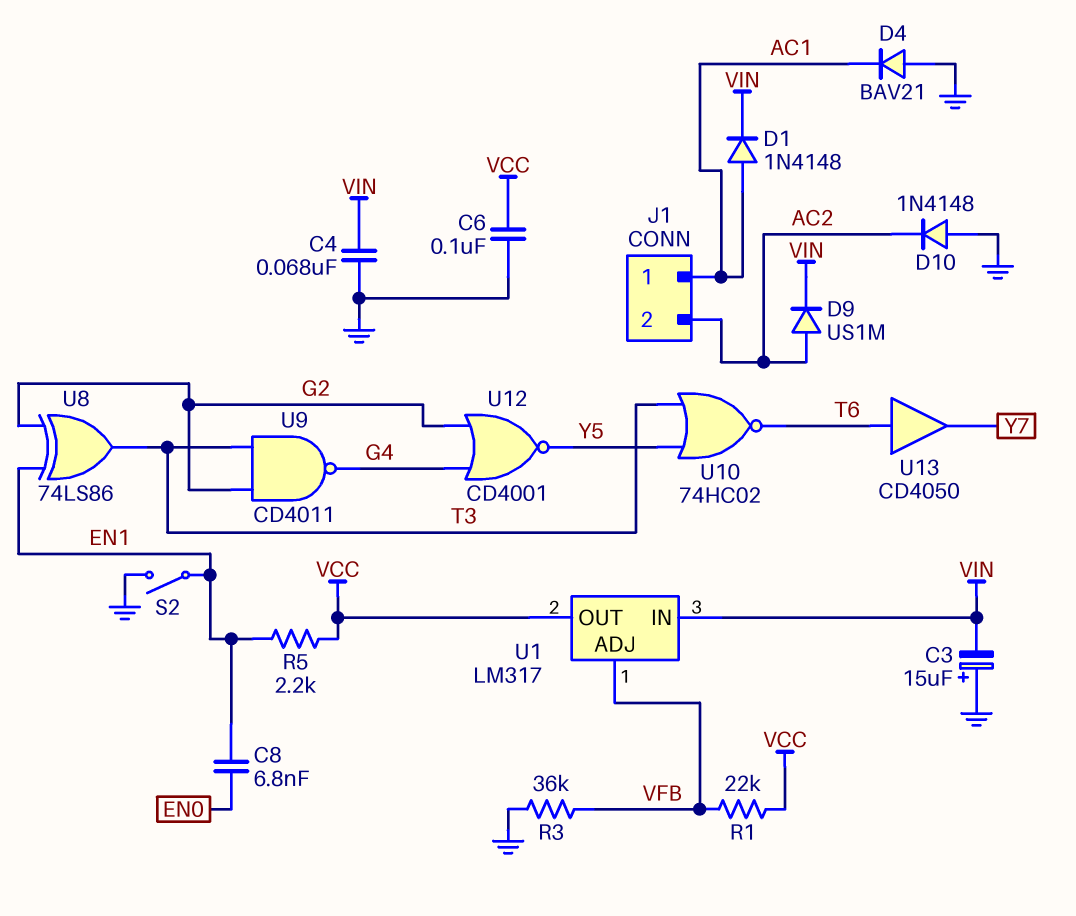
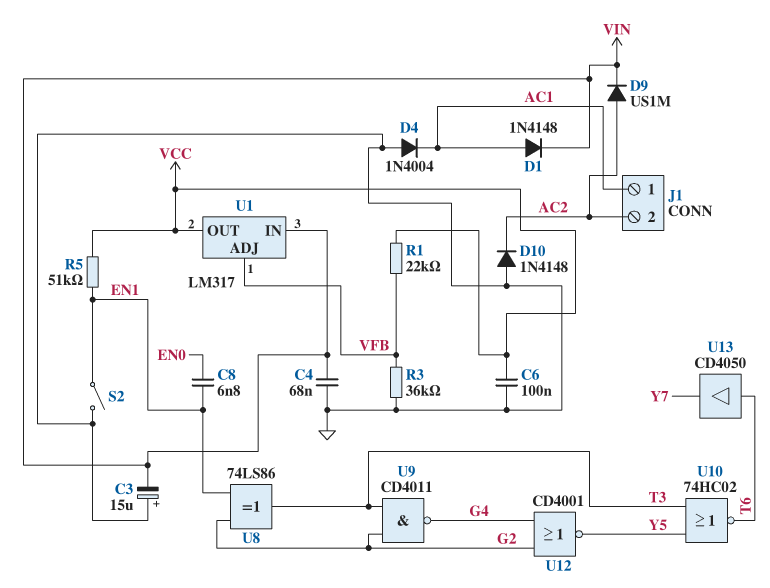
D4: diode BAV21 (A GND, K AC1) -> diode 1N4004 (A GND, K AC1)
R5: 2.2k (EN1, VCC) -> 51k (EN1, VCC)

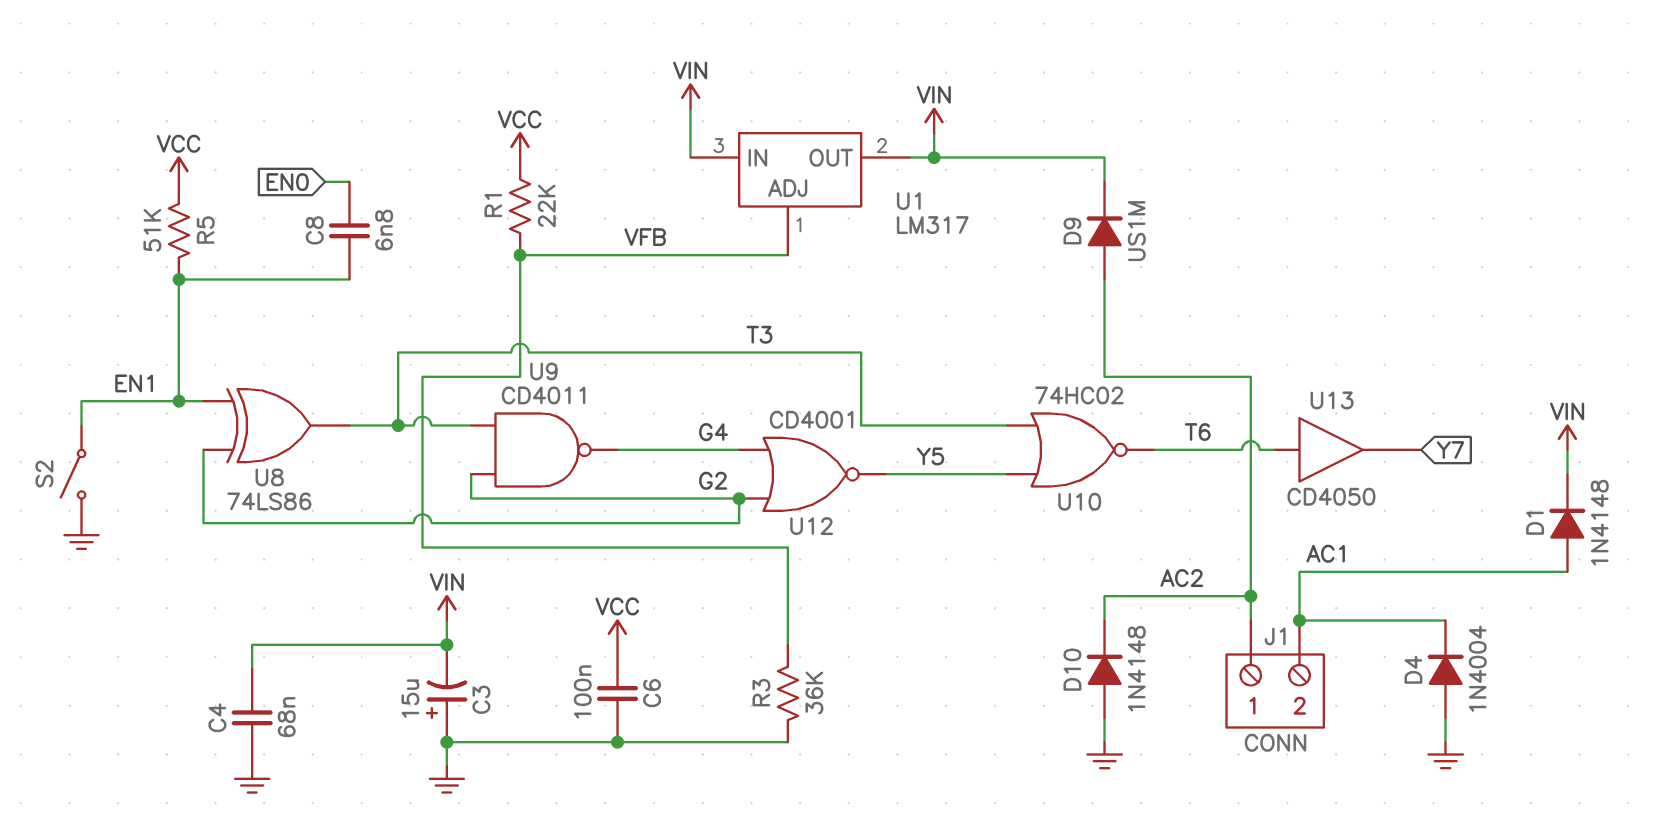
J1 pin 1: AC1 -> AC2
J1 pin 2: AC2 -> AC1
U1 pin OUT: VCC -> VIN

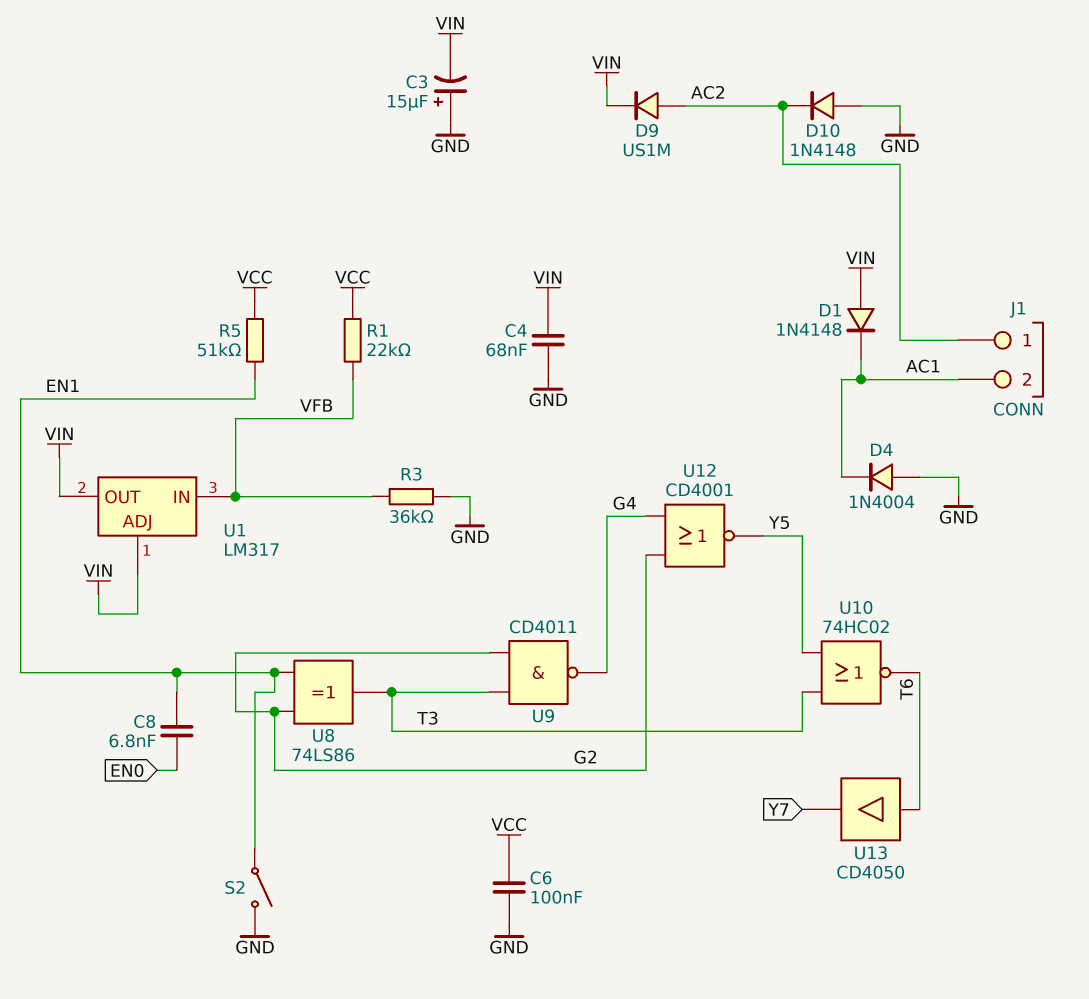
D1: diode 1N4148 (A AC1, K VIN) -> diode 1N4148 (A VIN, K AC1)
U1 pin ADJ: VFB -> VIN
U1 pin IN: VIN -> VFB

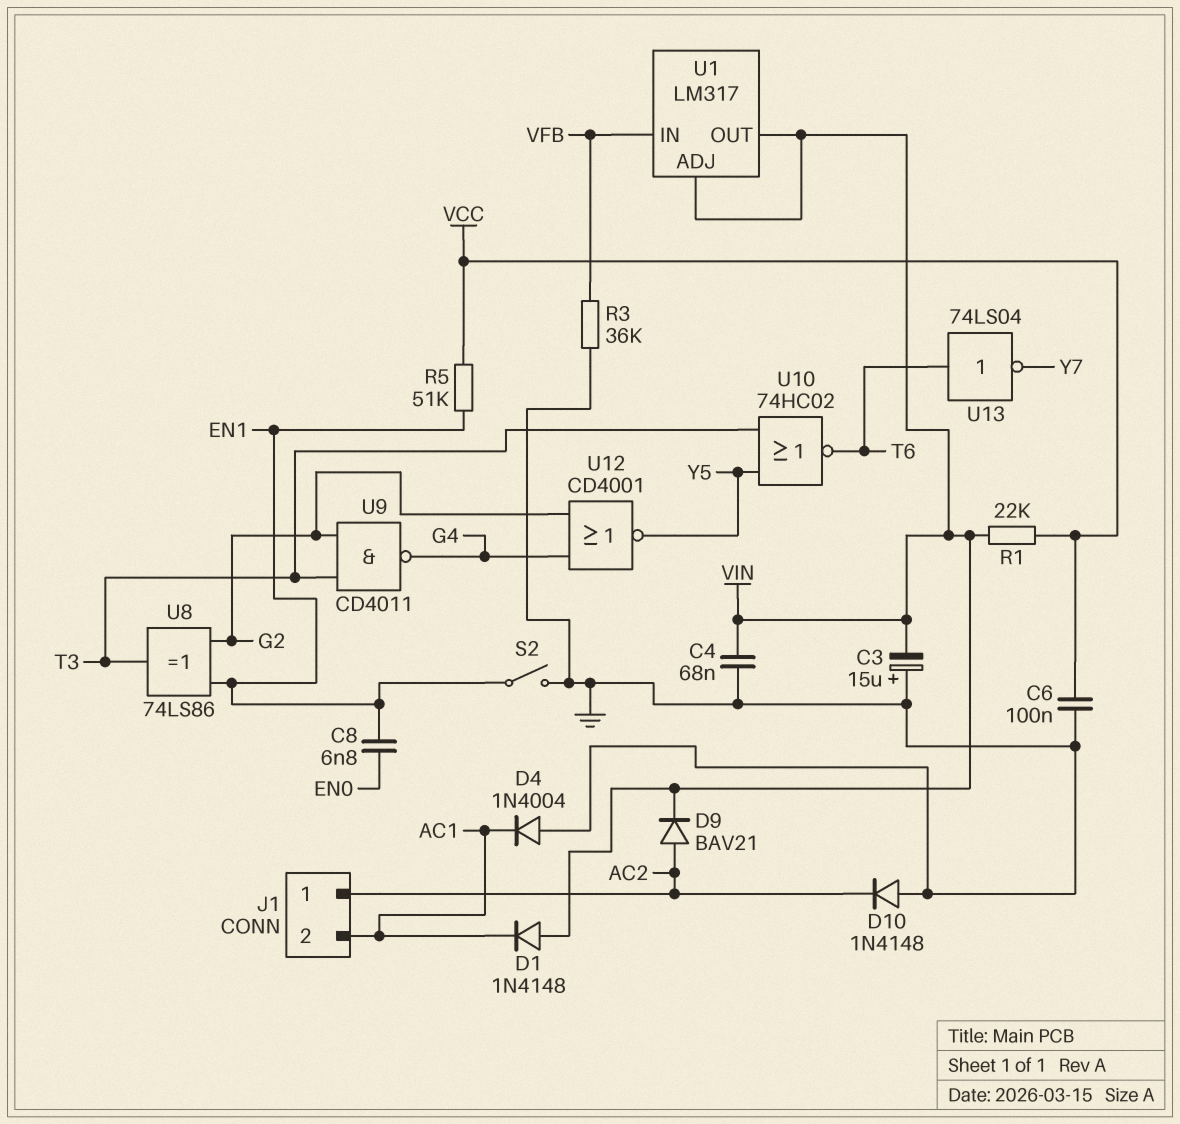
D9: diode US1M (A AC2, K VIN) -> diode BAV21 (A AC2, K VIN)
R1: 22k (VCC, VFB) -> 22k (VCC, VIN)
U13: buffer CD4050 (in T6, out Y7) -> NOT 74LS04 (in T6, out Y7)

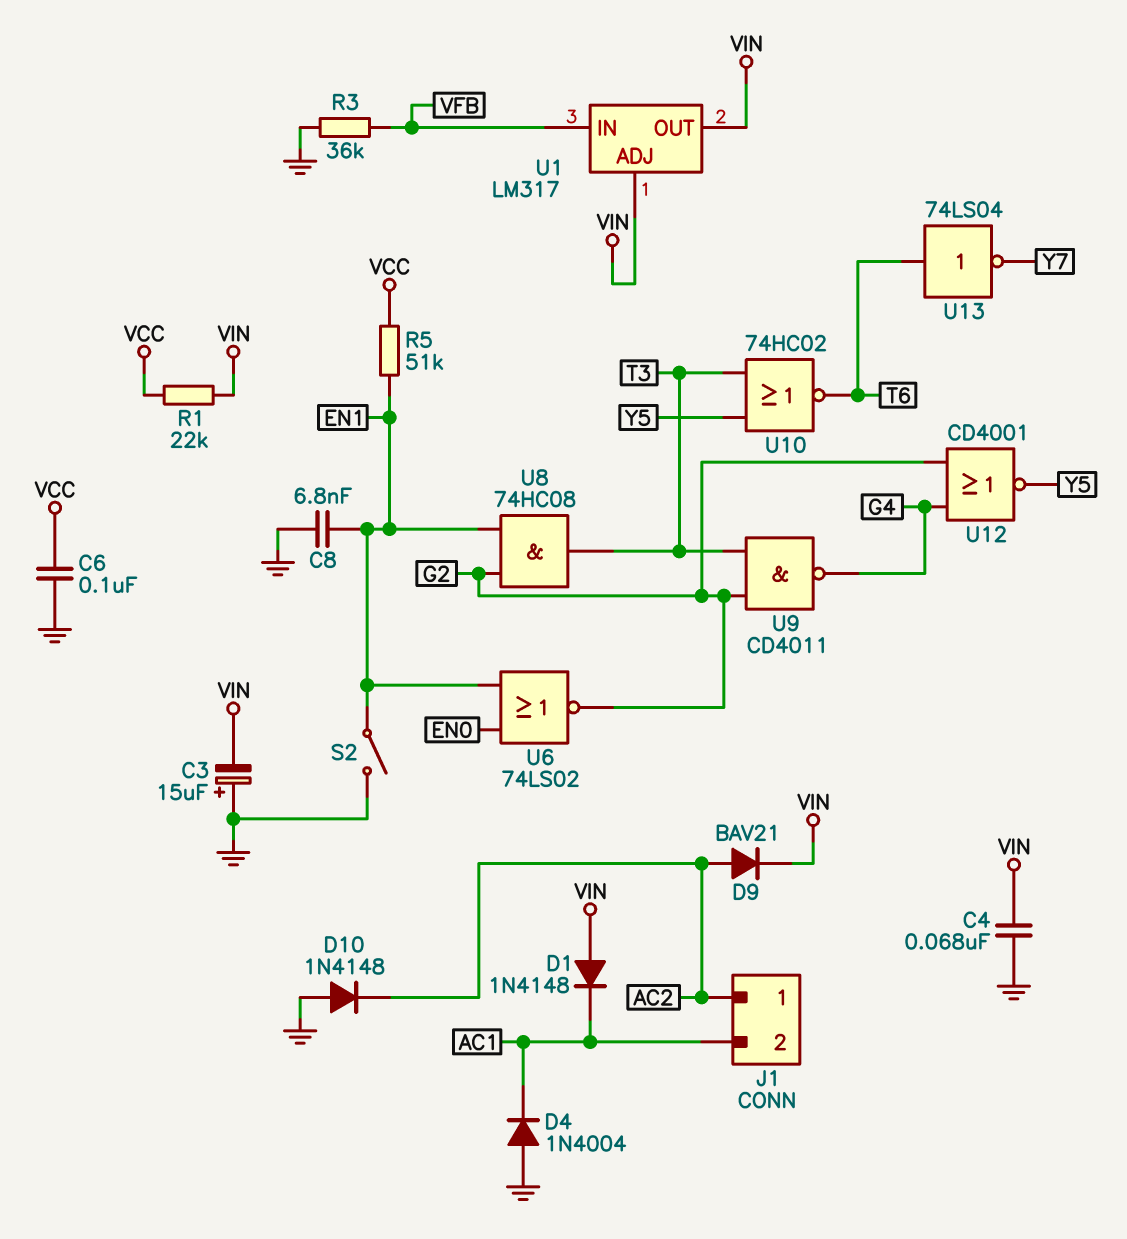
C8: 6.8nF (EN0, EN1) -> 6.8nF (EN1, GND)
U6: none -> NOR 74LS02 (in EN0, in EN1, out G2)
U8: XOR 74LS86 (in EN1, in G2, out T3) -> AND 74HC08 (in EN1, in G2, out T3)

